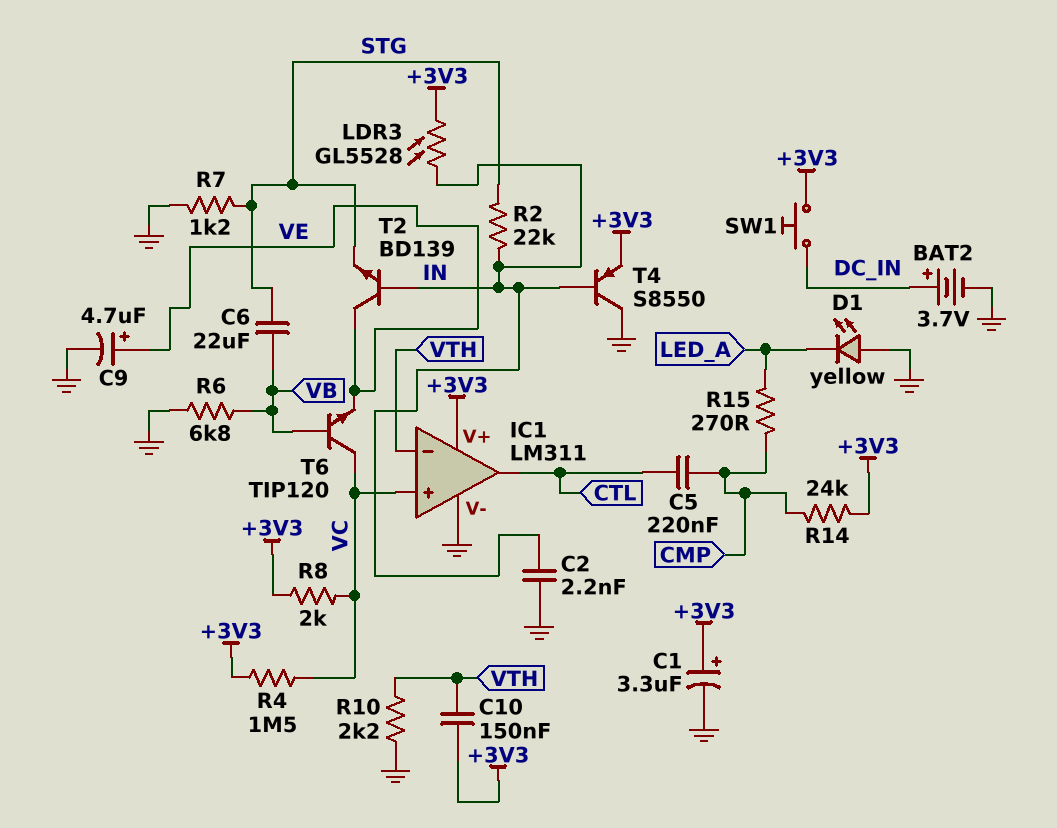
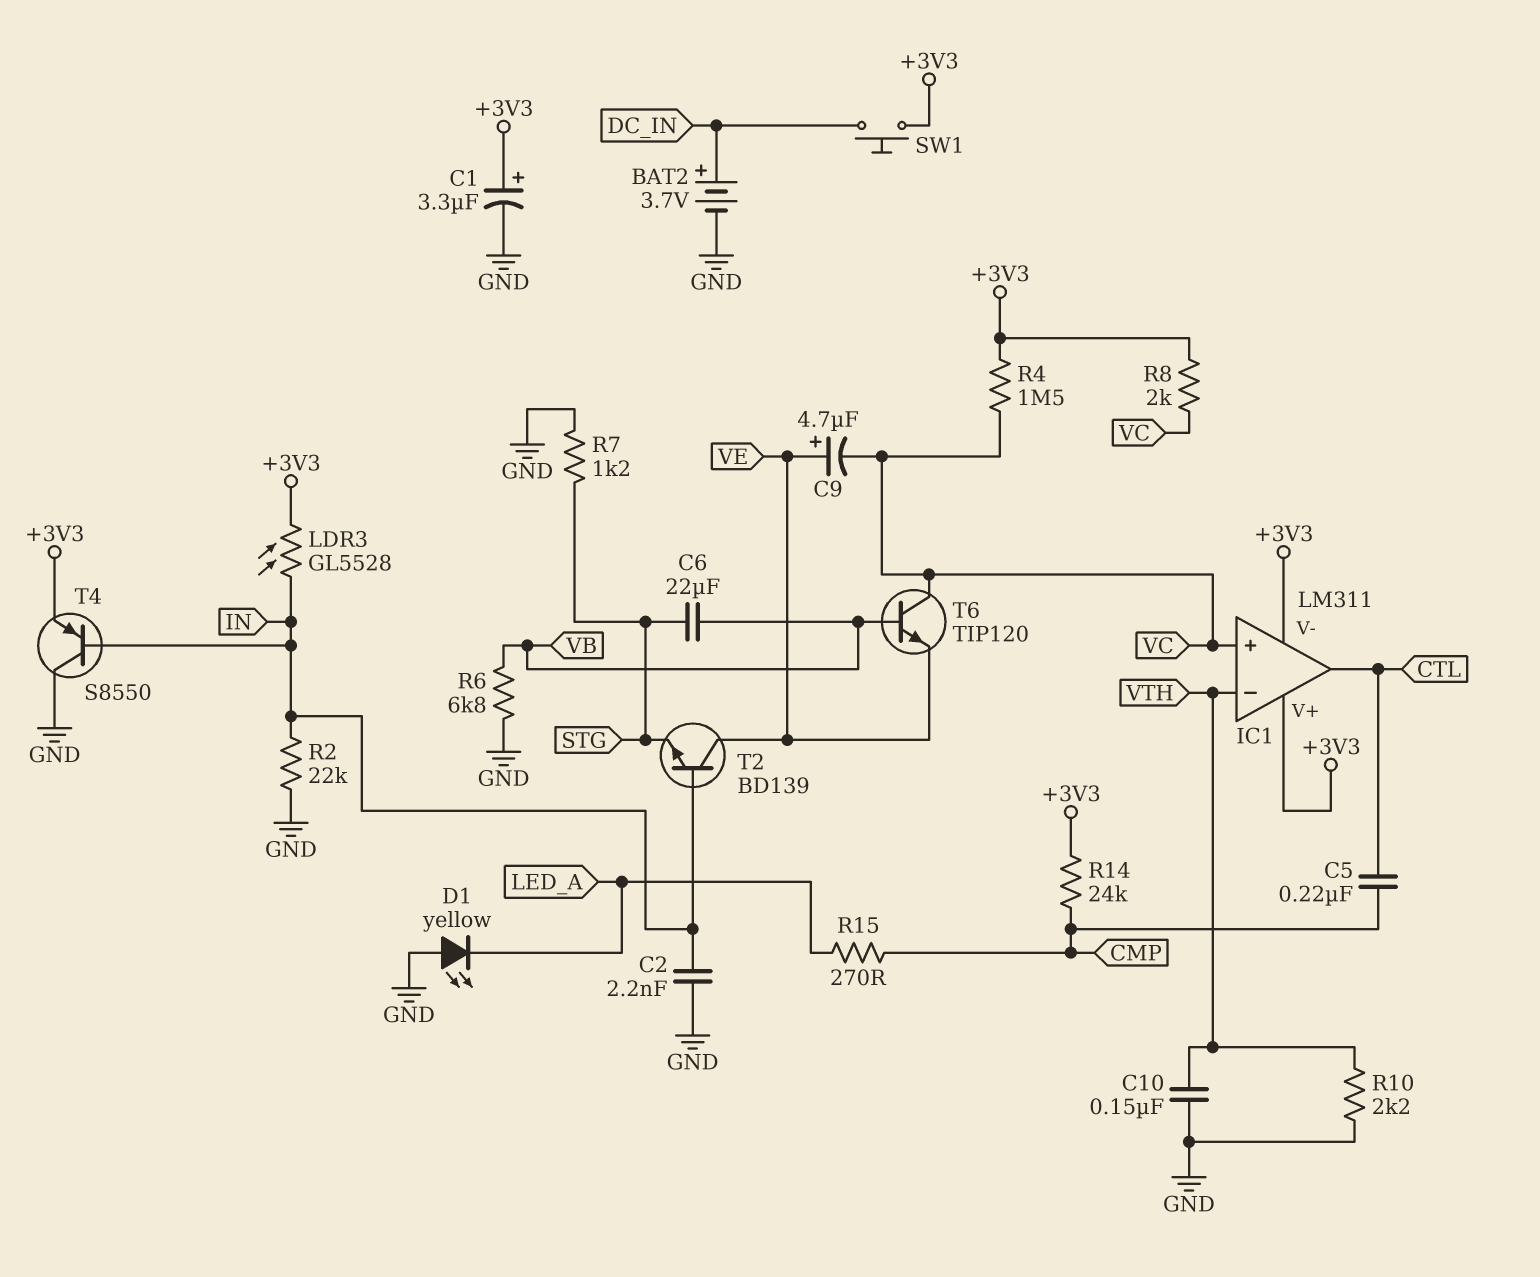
C9: 4.7uF (plus VE, minus GND) -> 4.7uF (plus VE, minus VC)
C10: 150nF (+3V3, VTH) -> 150nF (GND, VTH)
IC1 pin V-: GND -> +3V3
R2: 22k (IN, STG) -> 22k (GND, IN)

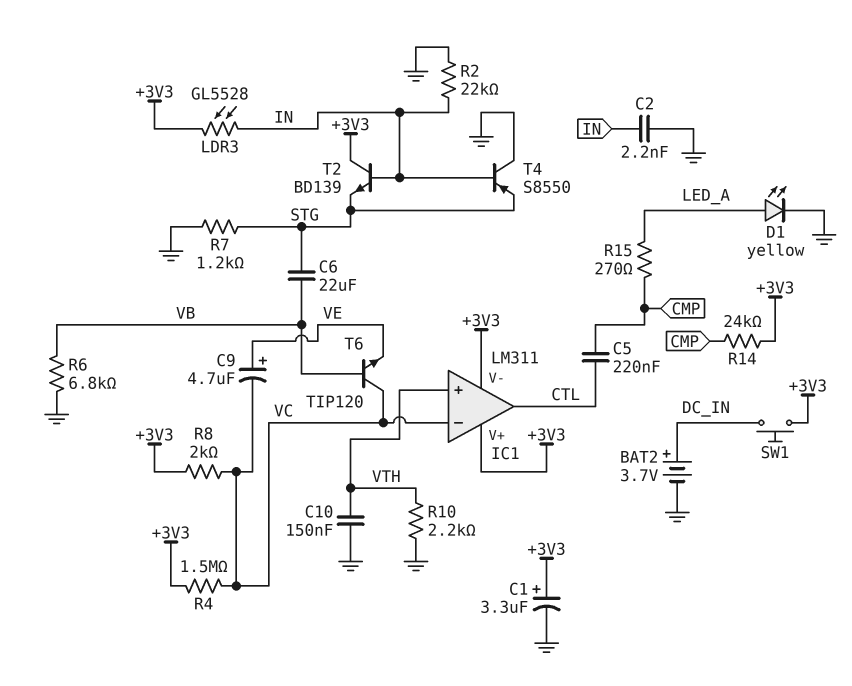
D1: LED yellow (A GND, K LED_A) -> LED yellow (A LED_A, K GND)
IC1 pin in+: VC -> VTH
IC1 pin in-: VTH -> VC
T2: NPN BD139 (B IN, C VE, E STG) -> NPN BD139 (B IN, C +3V3, E STG)
T4: PNP S8550 (B IN, C GND, E +3V3) -> PNP S8550 (B IN, C GND, E STG)

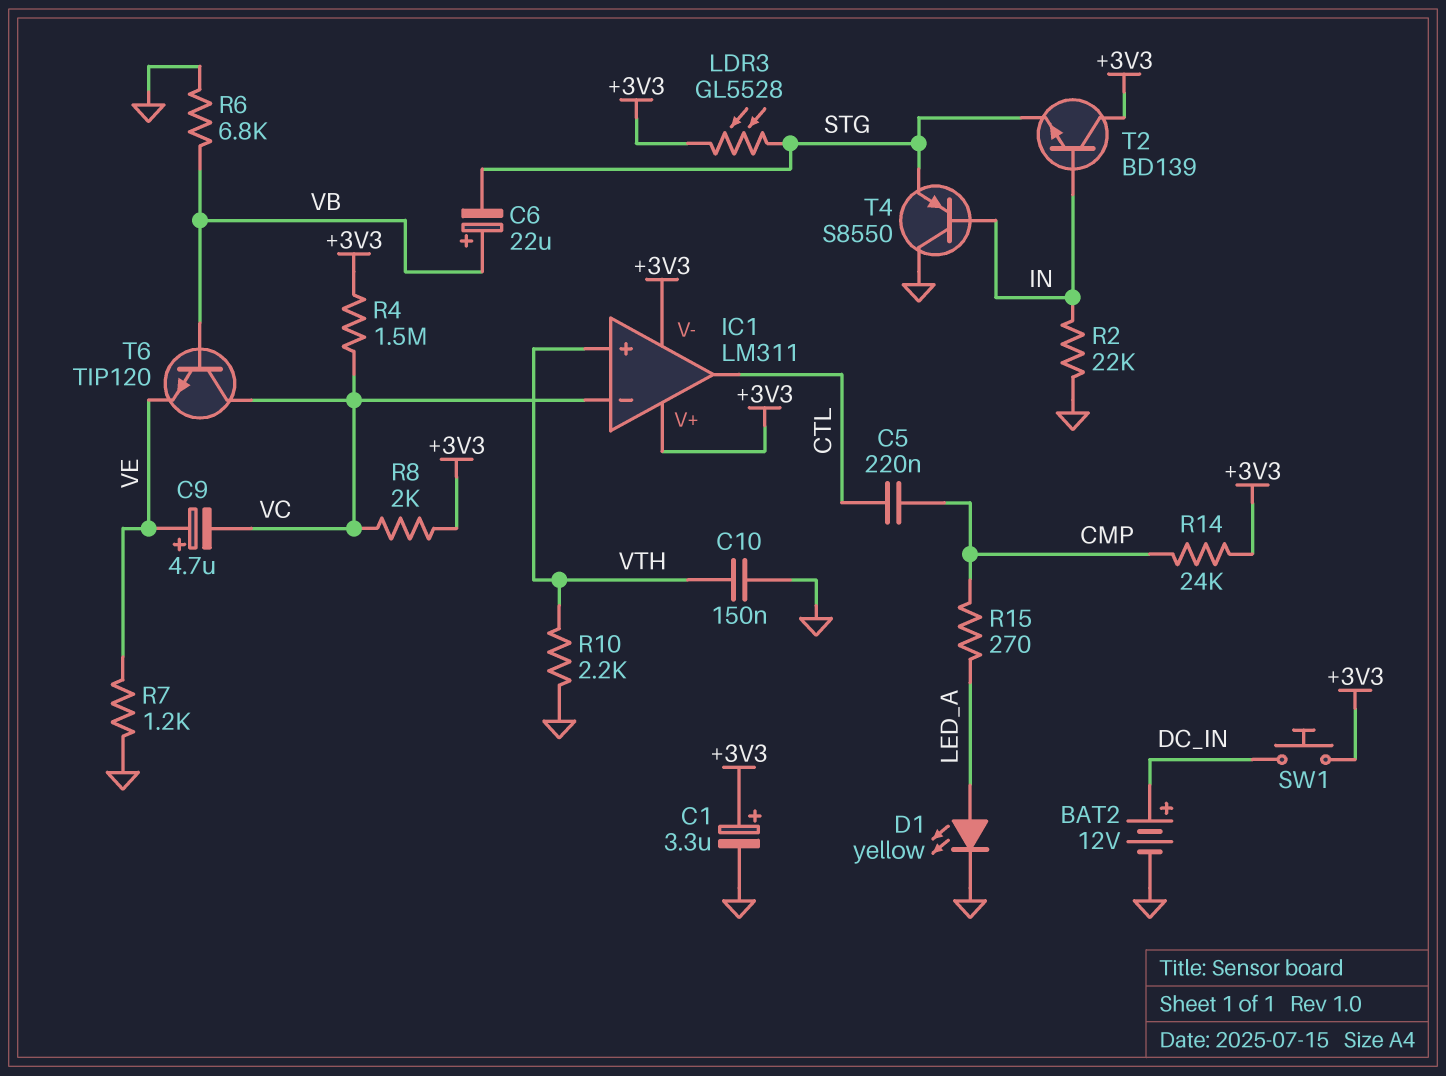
BAT2: 3.7V (plus DC_IN, minus GND) -> 12V (plus DC_IN, minus GND)
C2: 2.2nF (GND, IN) -> none
C6: 22uF (STG, VB) -> 22uF (plus VB, minus STG)
LDR3: GL5528 (+3V3, IN) -> GL5528 (+3V3, STG)
R7: 1.2k (GND, STG) -> 1.2k (GND, VE)

